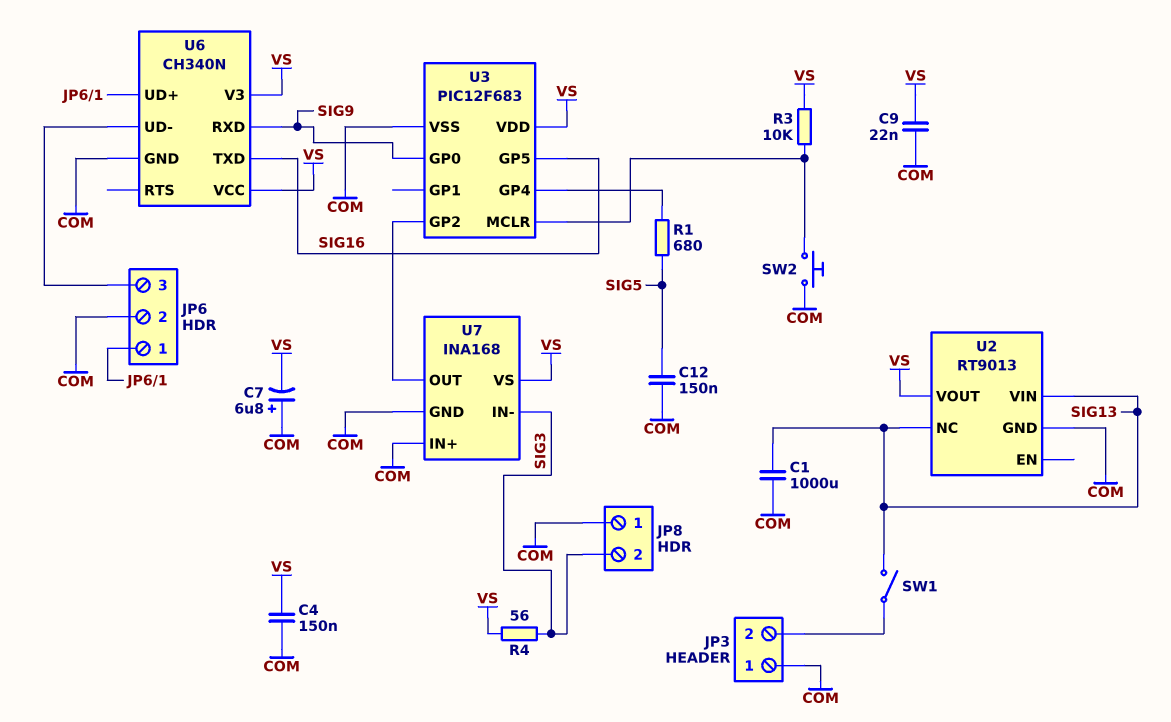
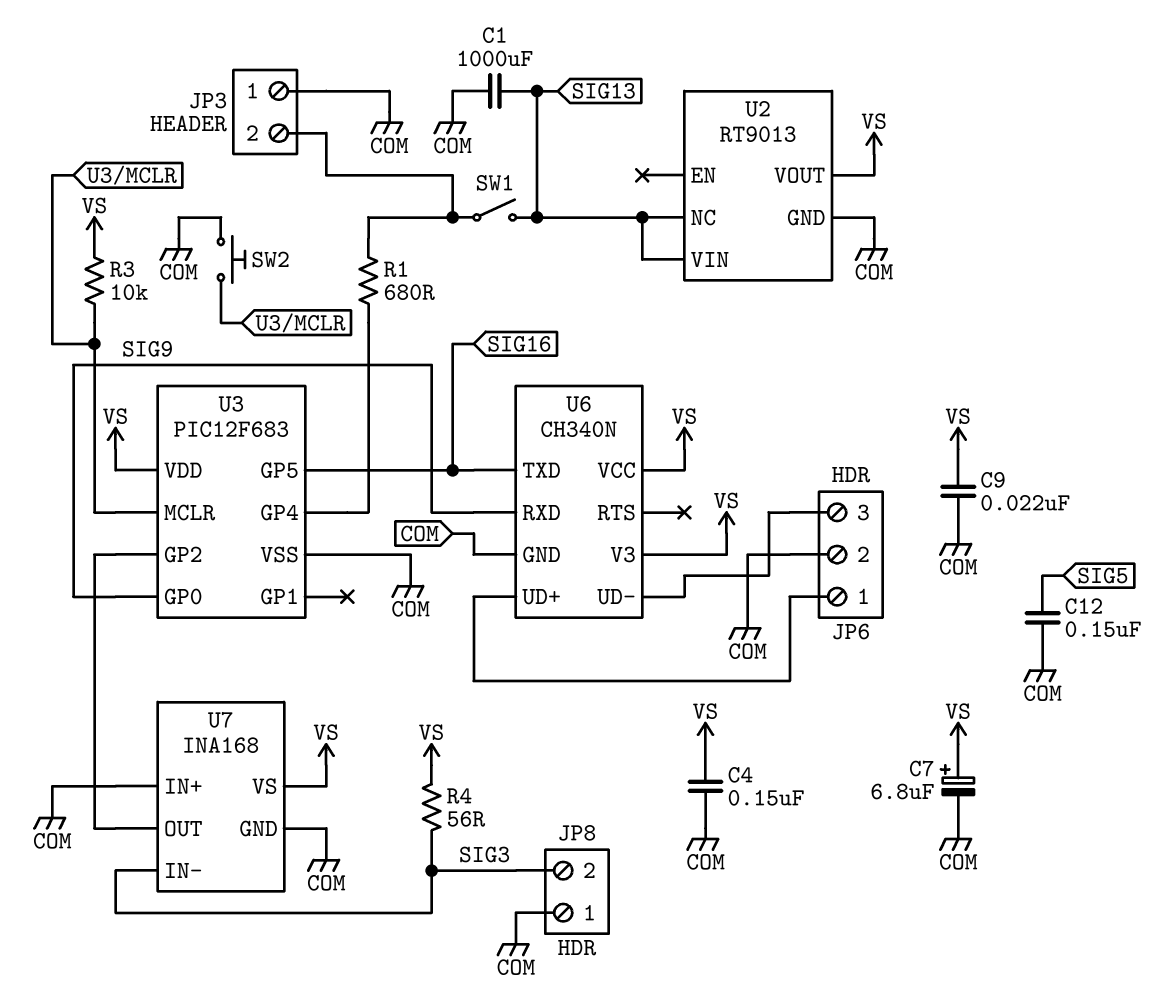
C7: 6.8uF (plus COM, minus VS) -> 6.8uF (plus VS, minus COM)
R1: 680 (SIG5, U3/GP4) -> 680 (JP3/2, U3/GP4)

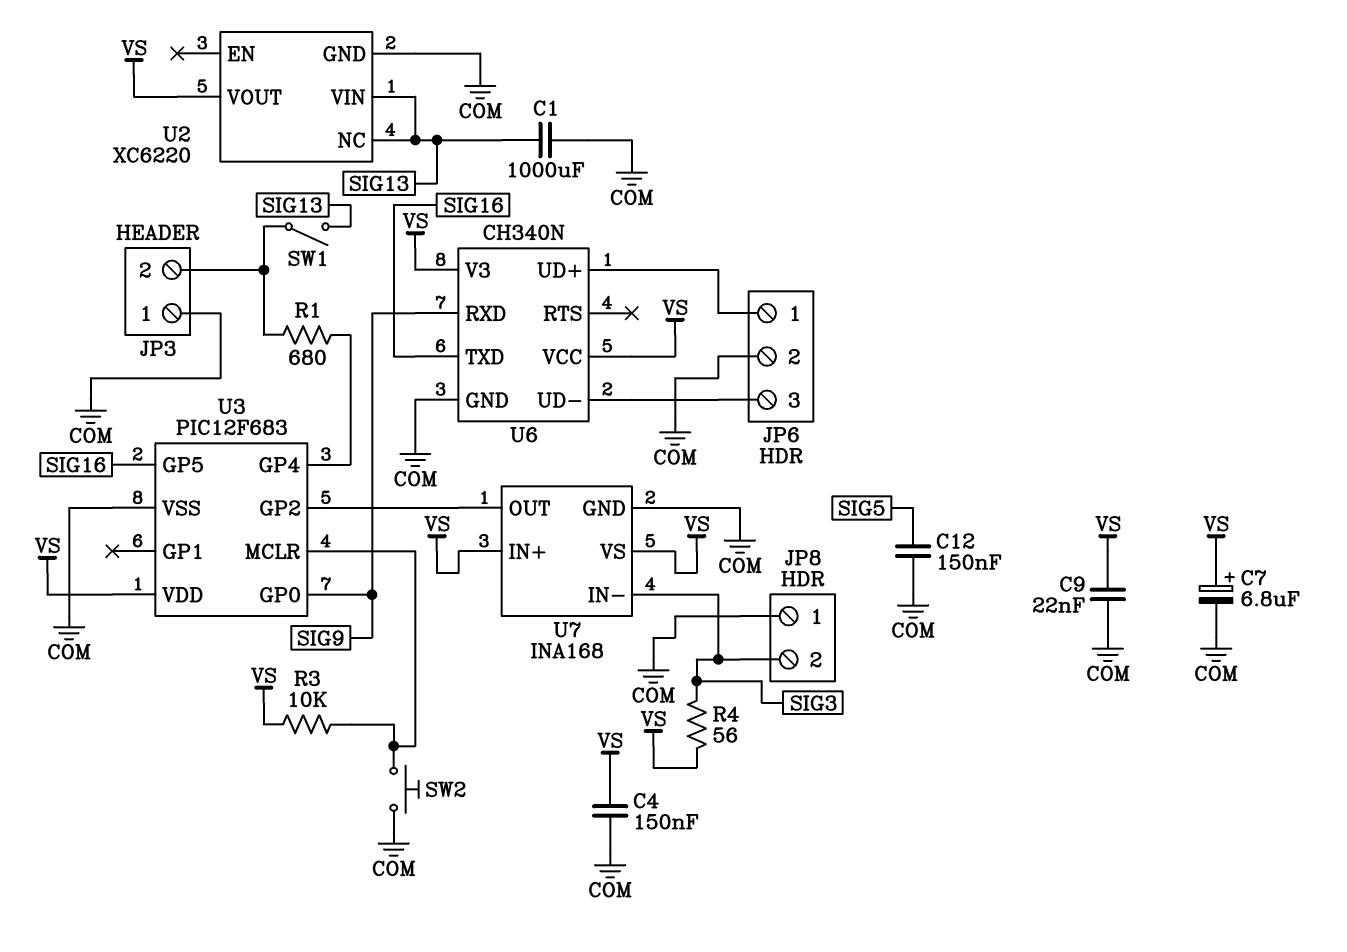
U2: RT9013 -> XC6220
U7 pin IN+: COM -> VS

